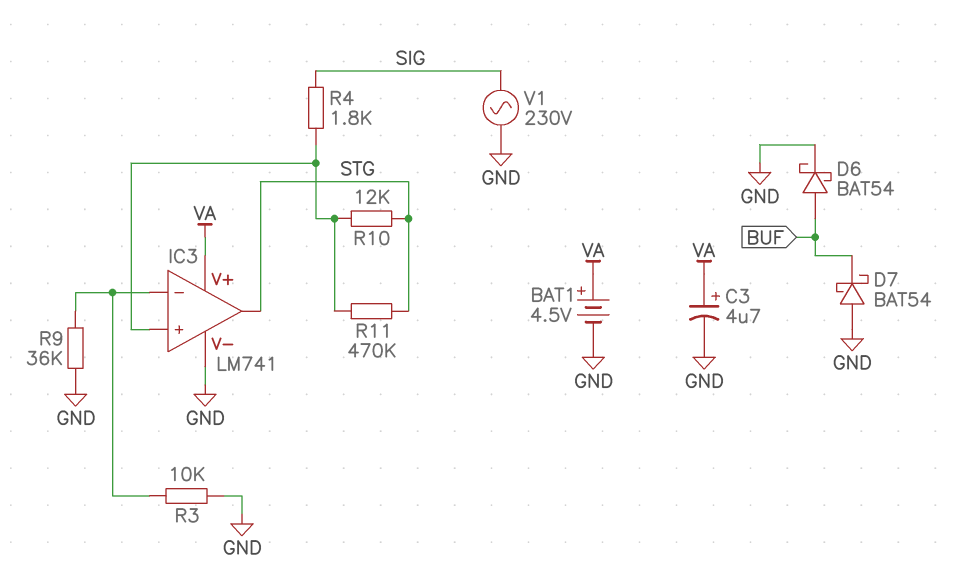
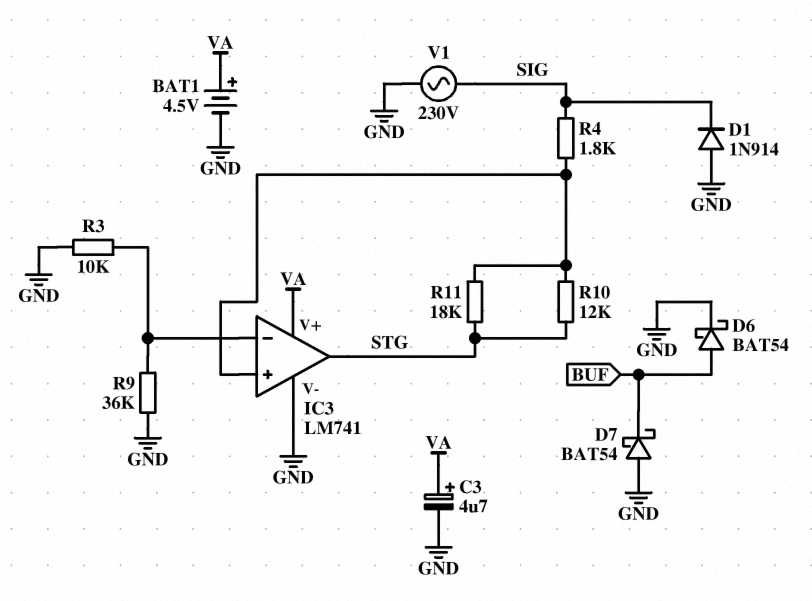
D1: none -> diode 1N914 (A GND, K SIG)
R11: 470k (IC3/in+, STG) -> 18k (IC3/in+, STG)

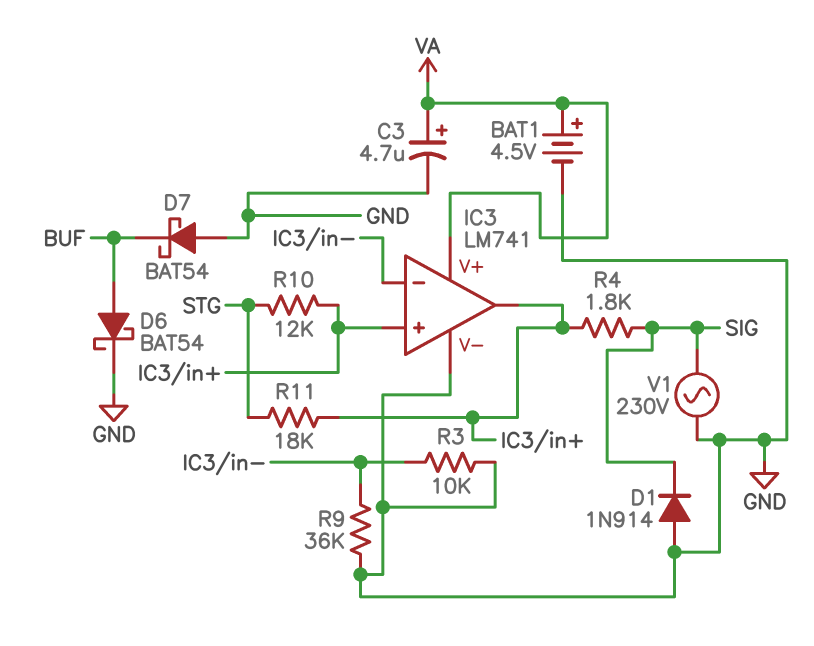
IC3 pin out: STG -> IC3/in+

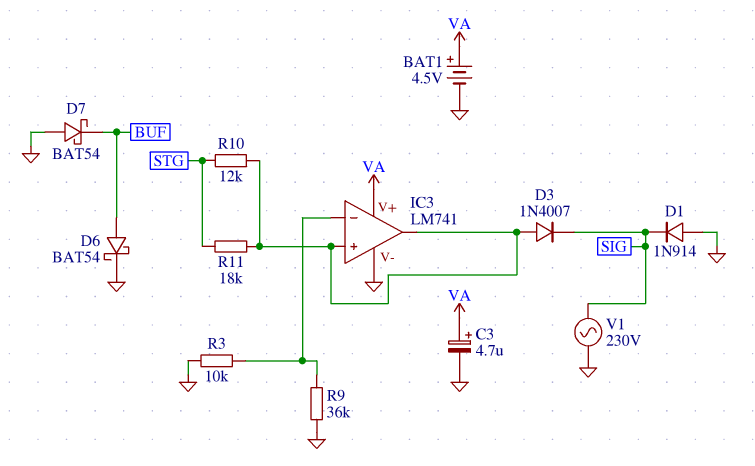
D3: none -> diode 1N4007 (A IC3/in+, K SIG)
R4: 1.8k (IC3/in+, SIG) -> none

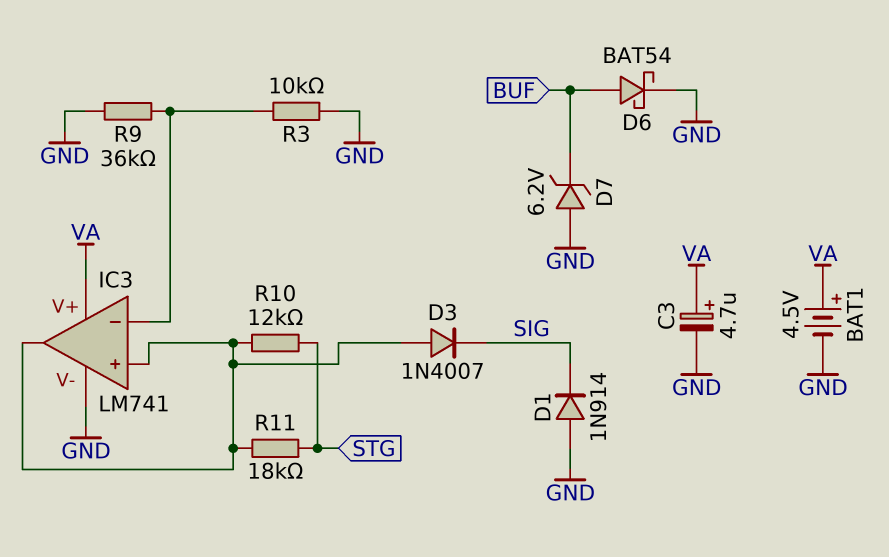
D7: schottky BAT54 (A GND, K BUF) -> zener 6.2V (A GND, K BUF)
V1: AC 230V (GND, SIG) -> none

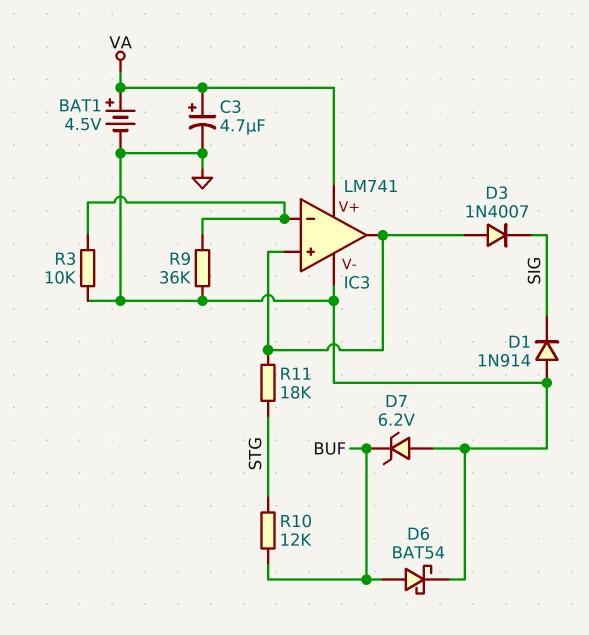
R10: 12k (IC3/in+, STG) -> 12k (BUF, STG)

